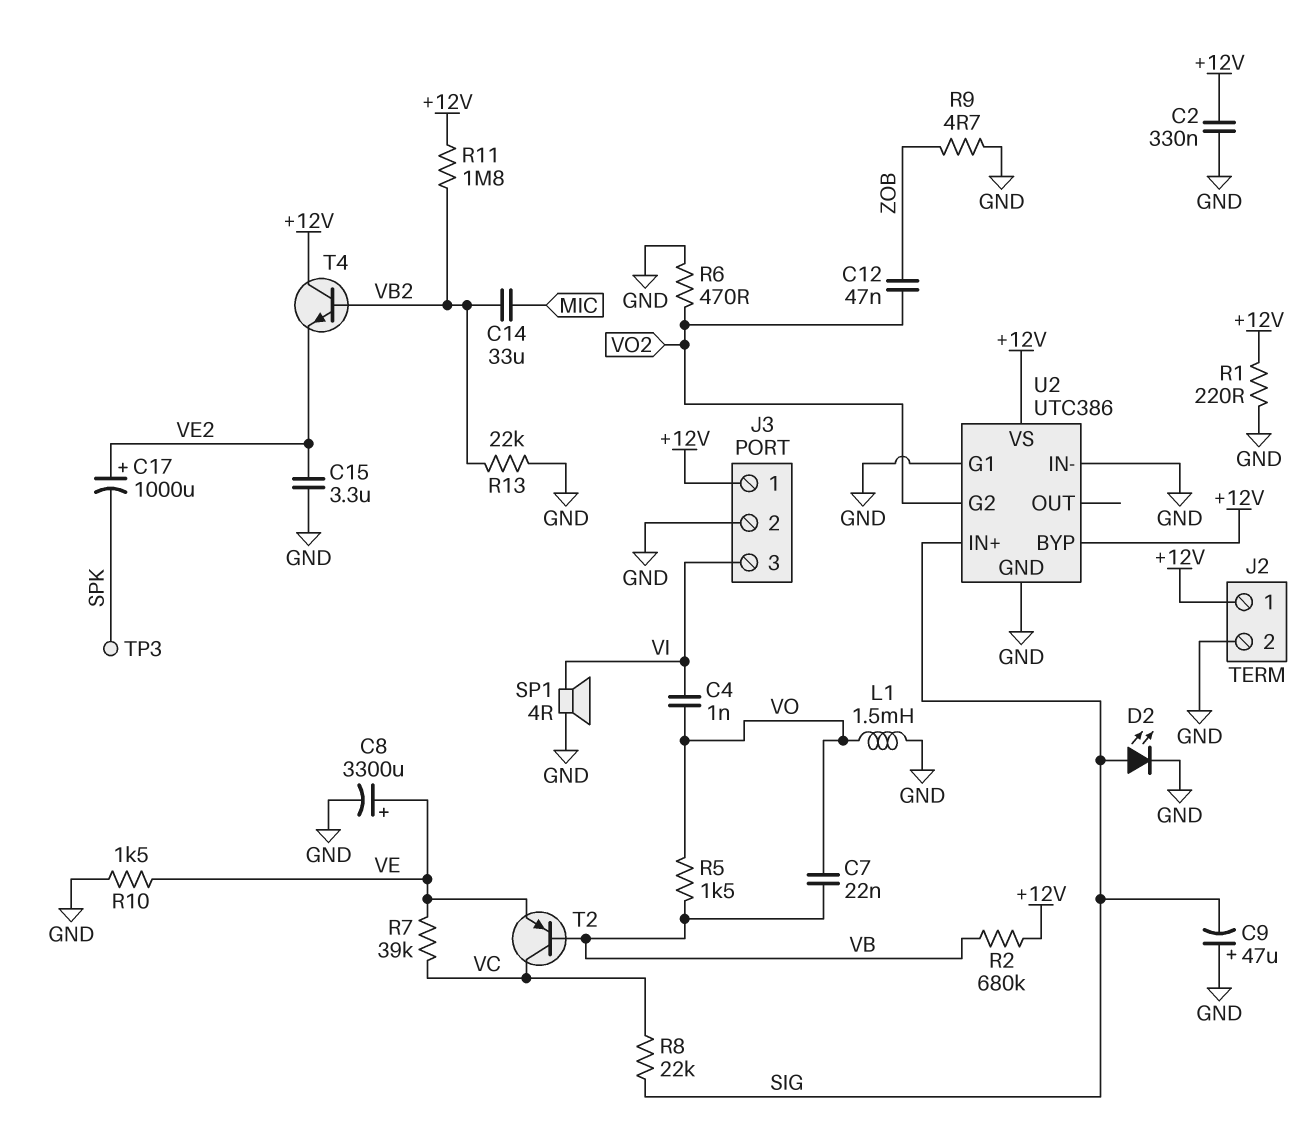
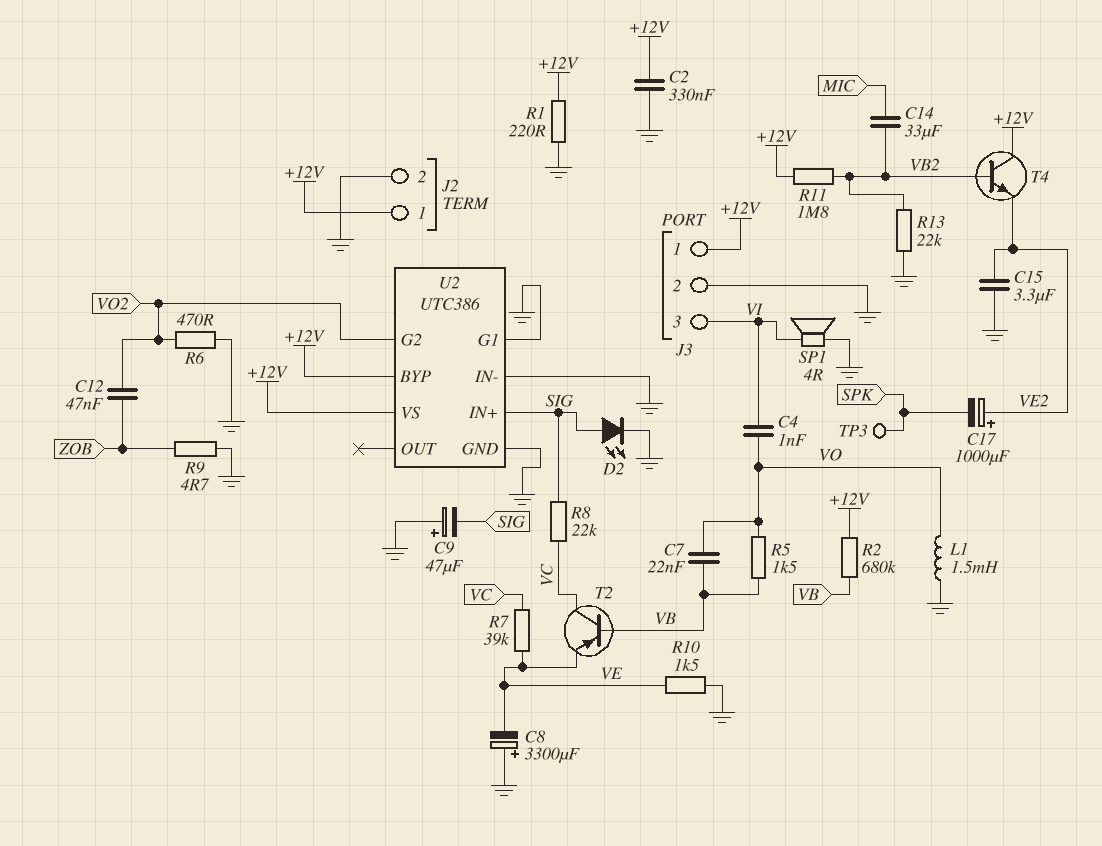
C8: 3300uF (plus VE, minus GND) -> 3300uF (plus GND, minus VE)

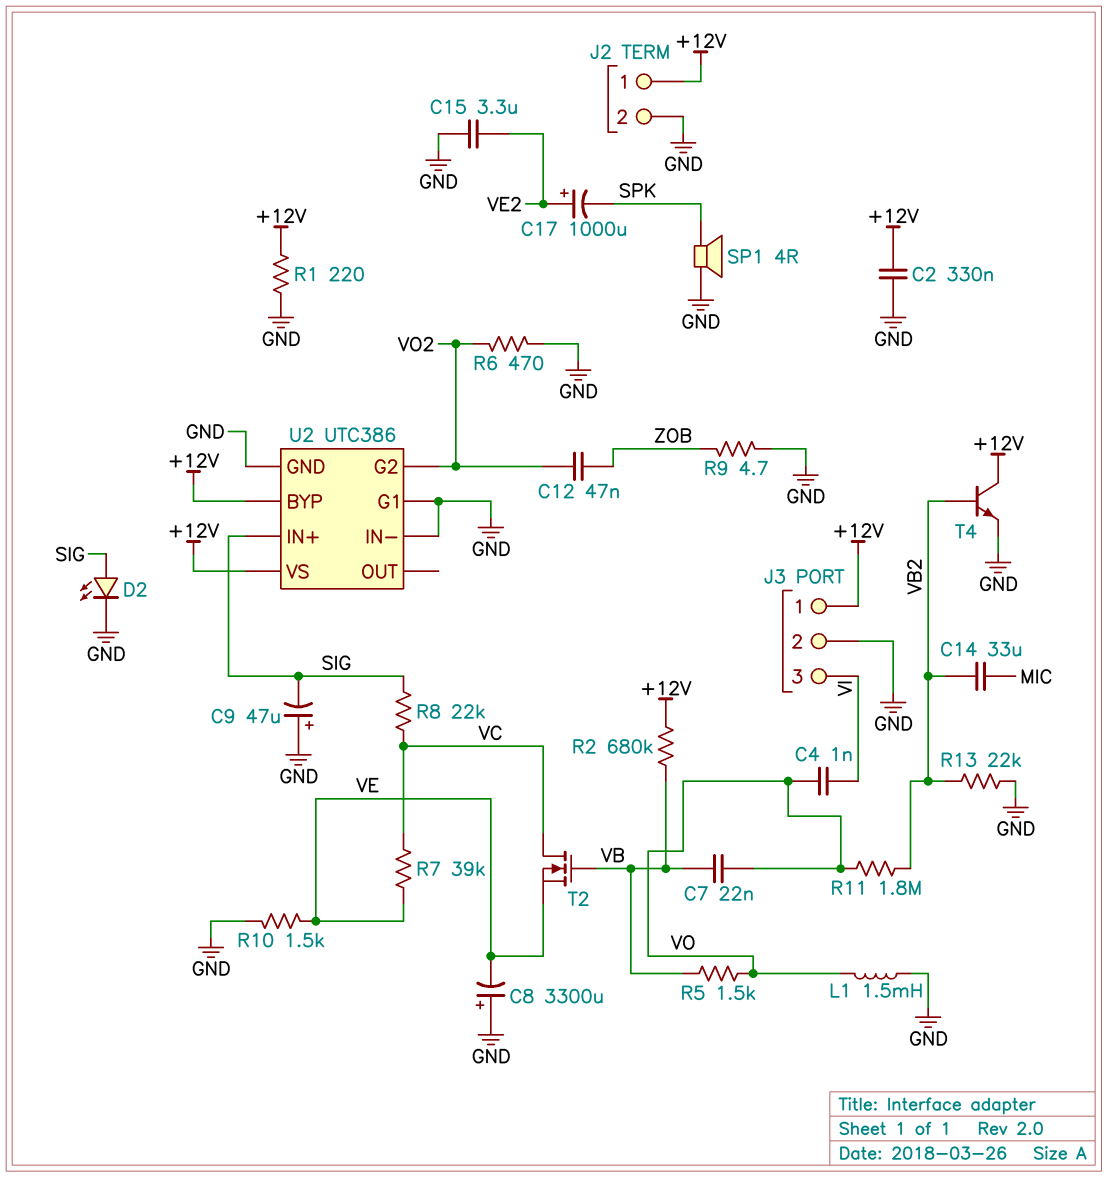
R11: 1.8M (+12V, VB2) -> 1.8M (VB2, VO)
SP1: speaker 4R (GND, VI) -> speaker 4R (GND, SPK)
T2: PNP (B VB, C VC, E VE) -> NMOS (G VB, D VC, S VE)
T4: NPN (B VB2, C +12V, E VE2) -> NPN (B VB2, C +12V, E GND)
TP3: test point (SPK) -> none

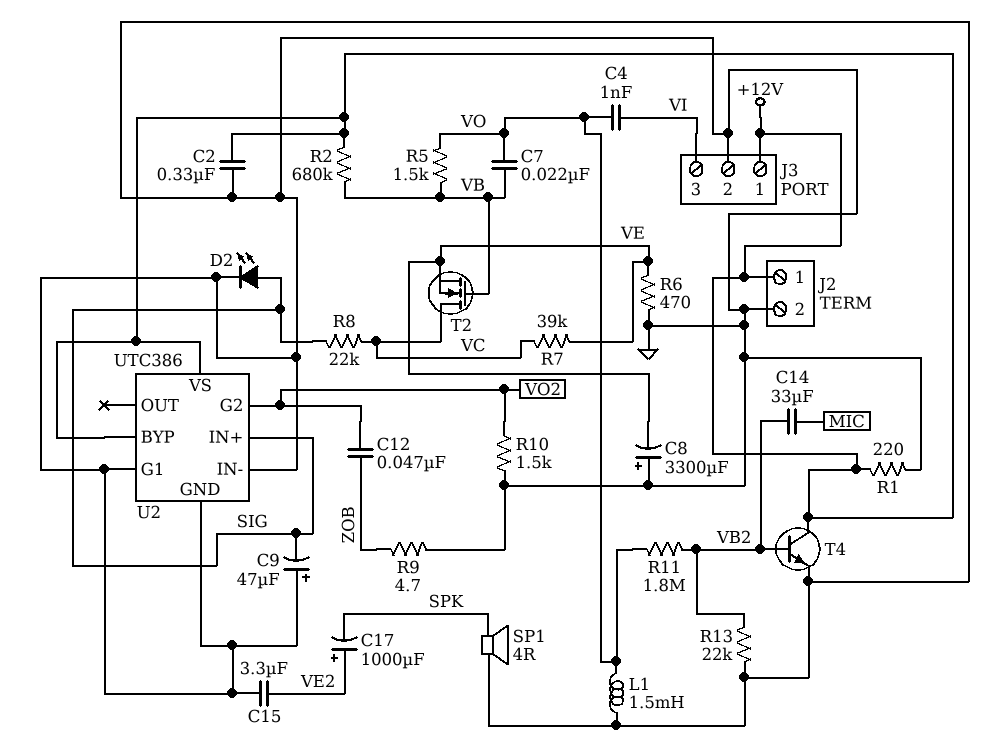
R6: 470 (GND, VO2) -> 470 (GND, VE)
R10: 1.5k (GND, VE) -> 1.5k (GND, VO2)

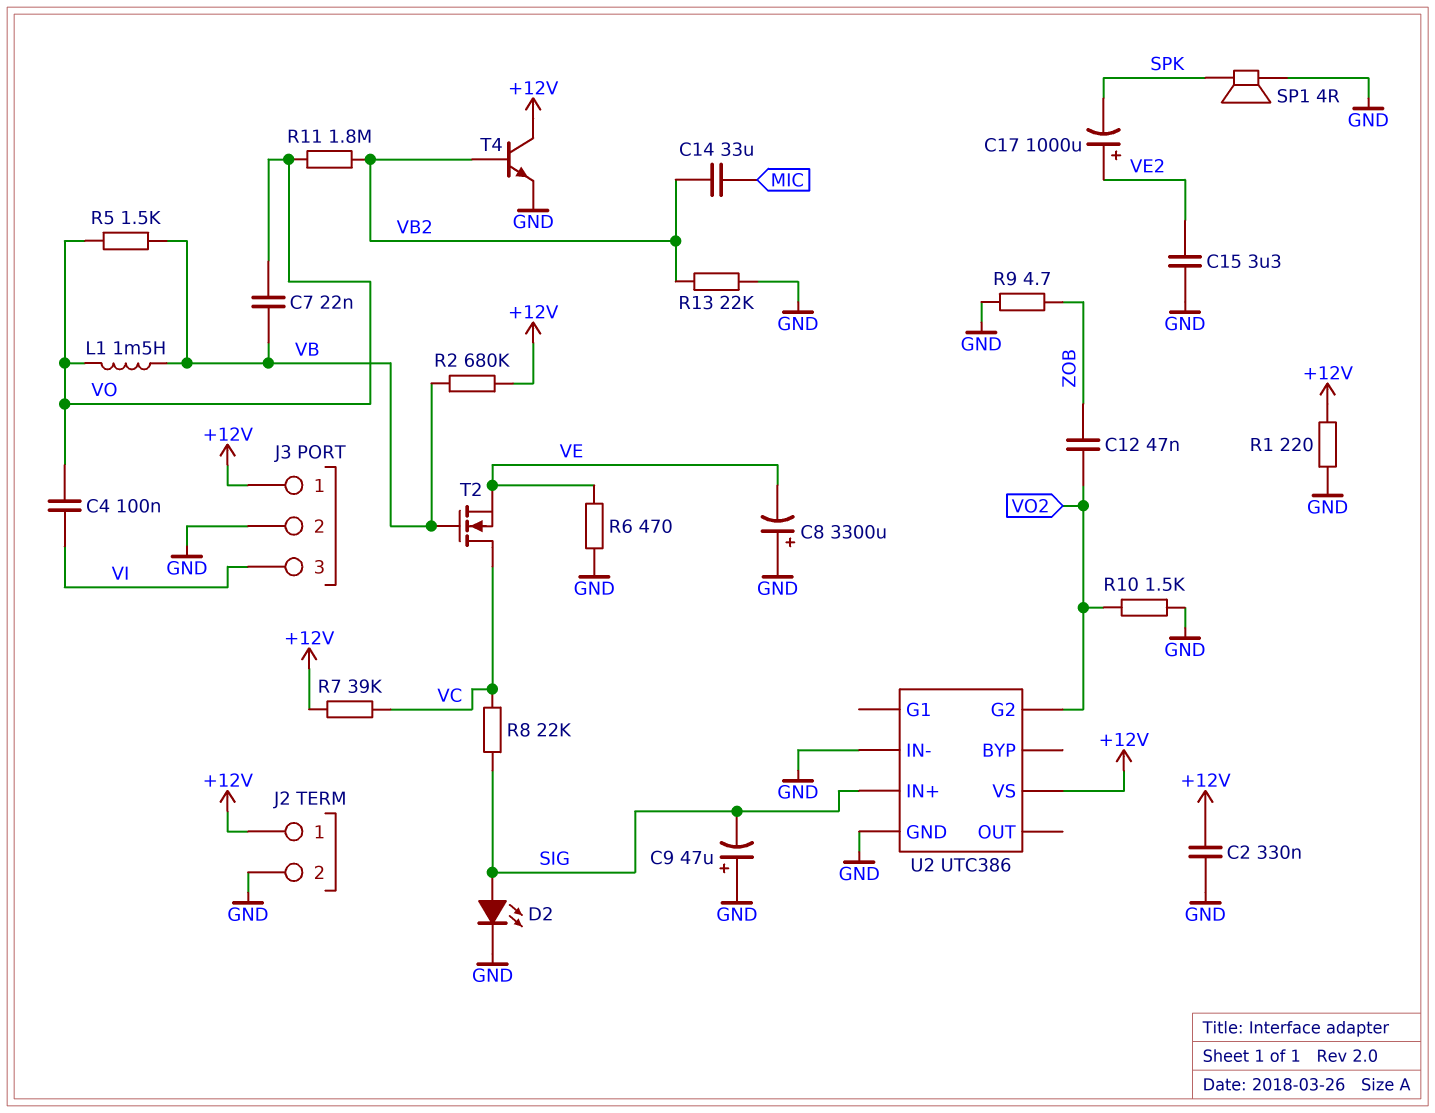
C4: 1nF (VI, VO) -> 100nF (VI, VO)
L1: 1.5mH (GND, VO) -> 1.5mH (VB, VO)
R7: 39k (VC, VE) -> 39k (+12V, VC)
U2 pin BYP: +12V -> none
U2 pin G1: GND -> none

